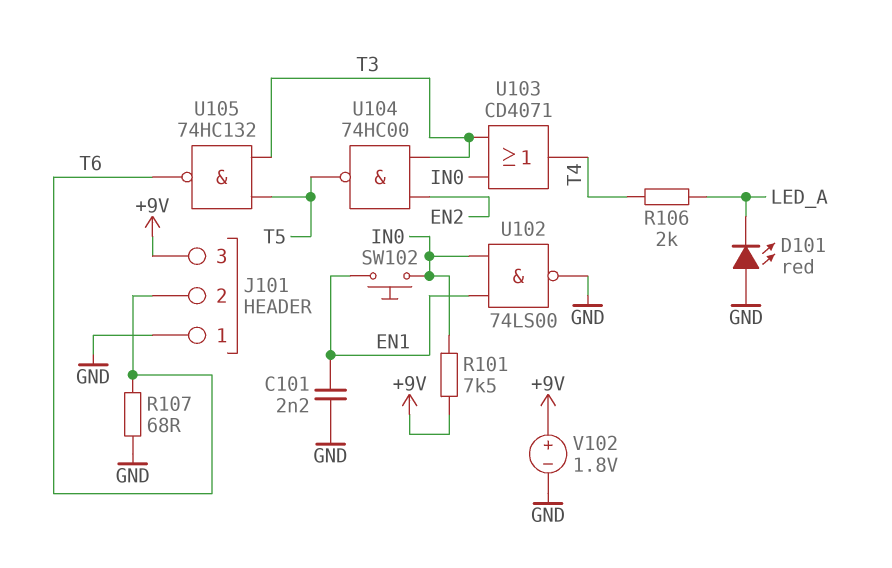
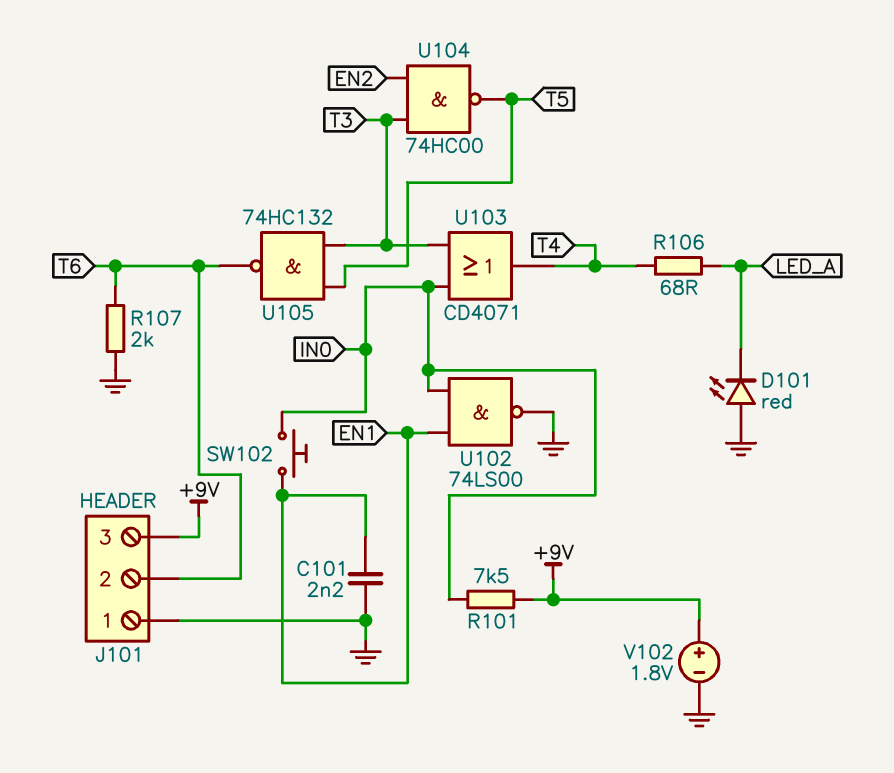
R106: 2k (LED_A, T4) -> 68 (LED_A, T4)
R107: 68 (GND, T6) -> 2k (GND, T6)

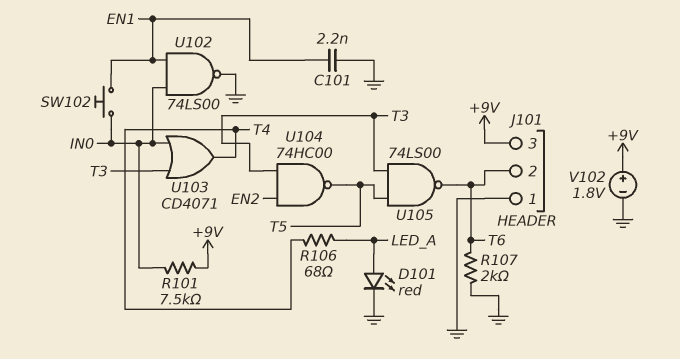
D101: LED red (A GND, K LED_A) -> LED red (A LED_A, K GND)
U105: NAND 74HC132 (in T3, in T5, out T6) -> NAND 74LS00 (in T3, in T5, out T6)

